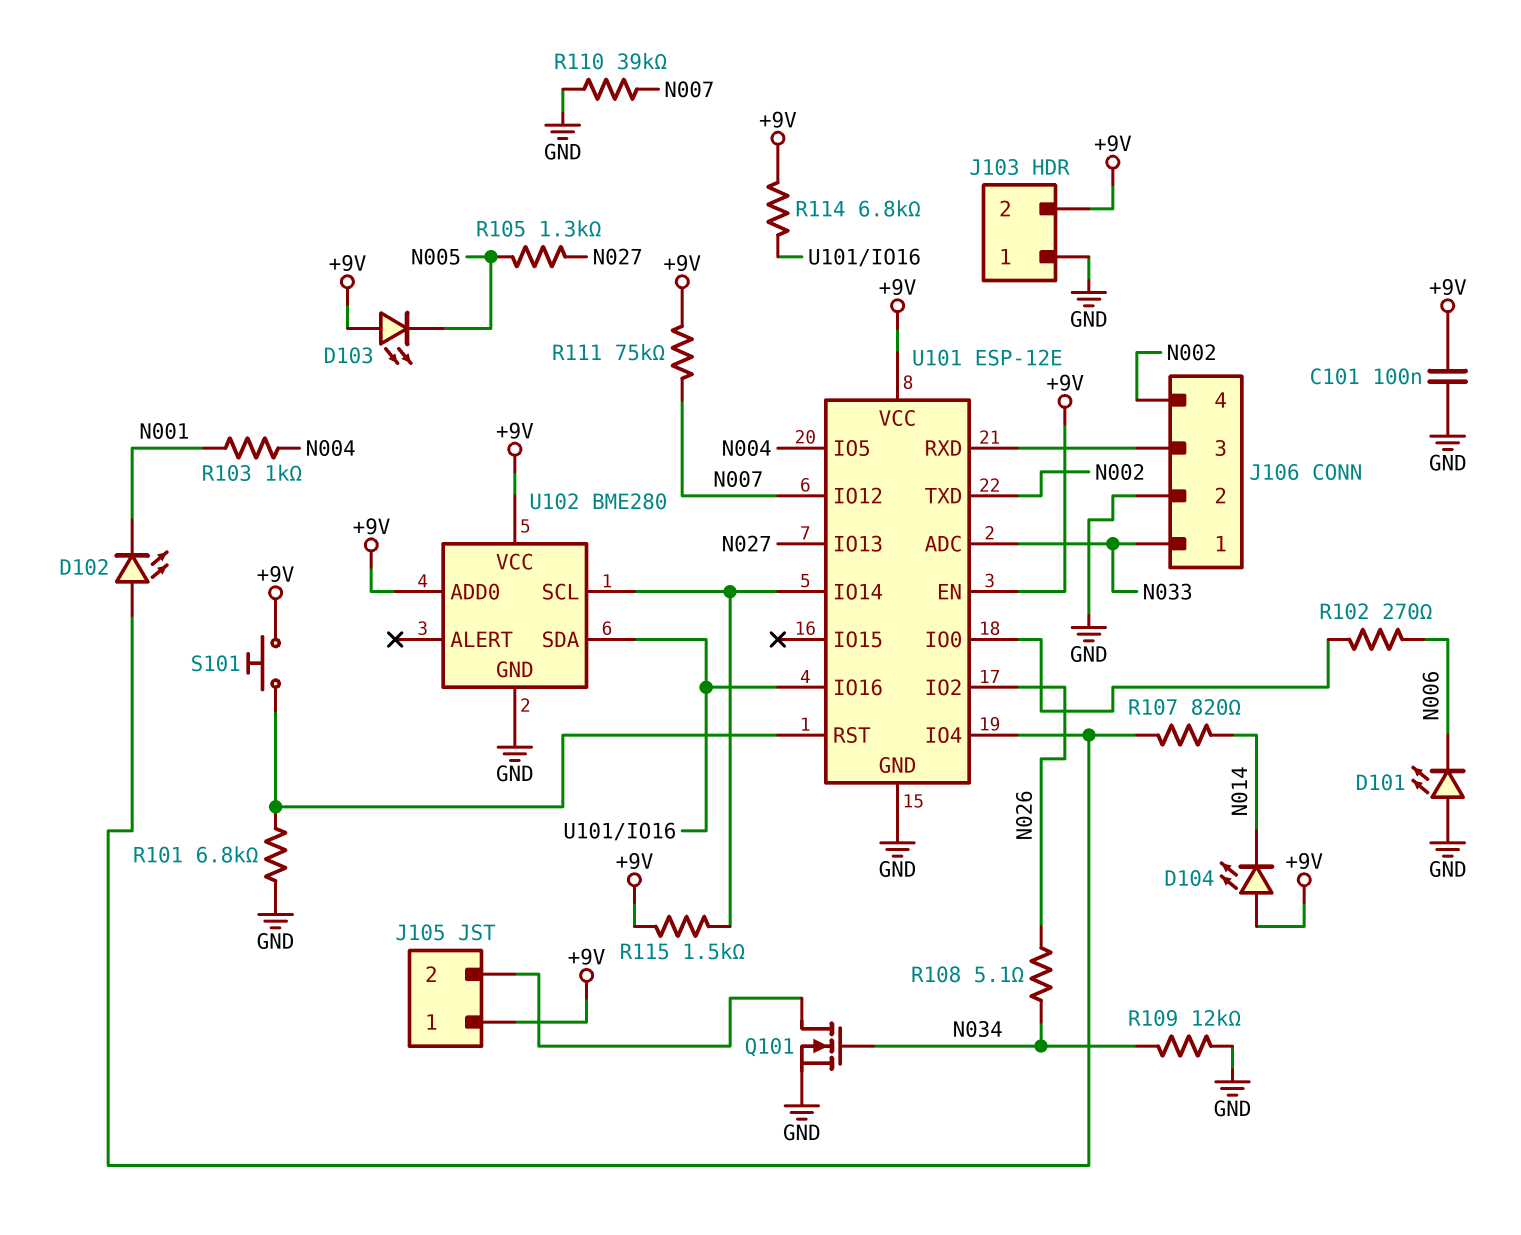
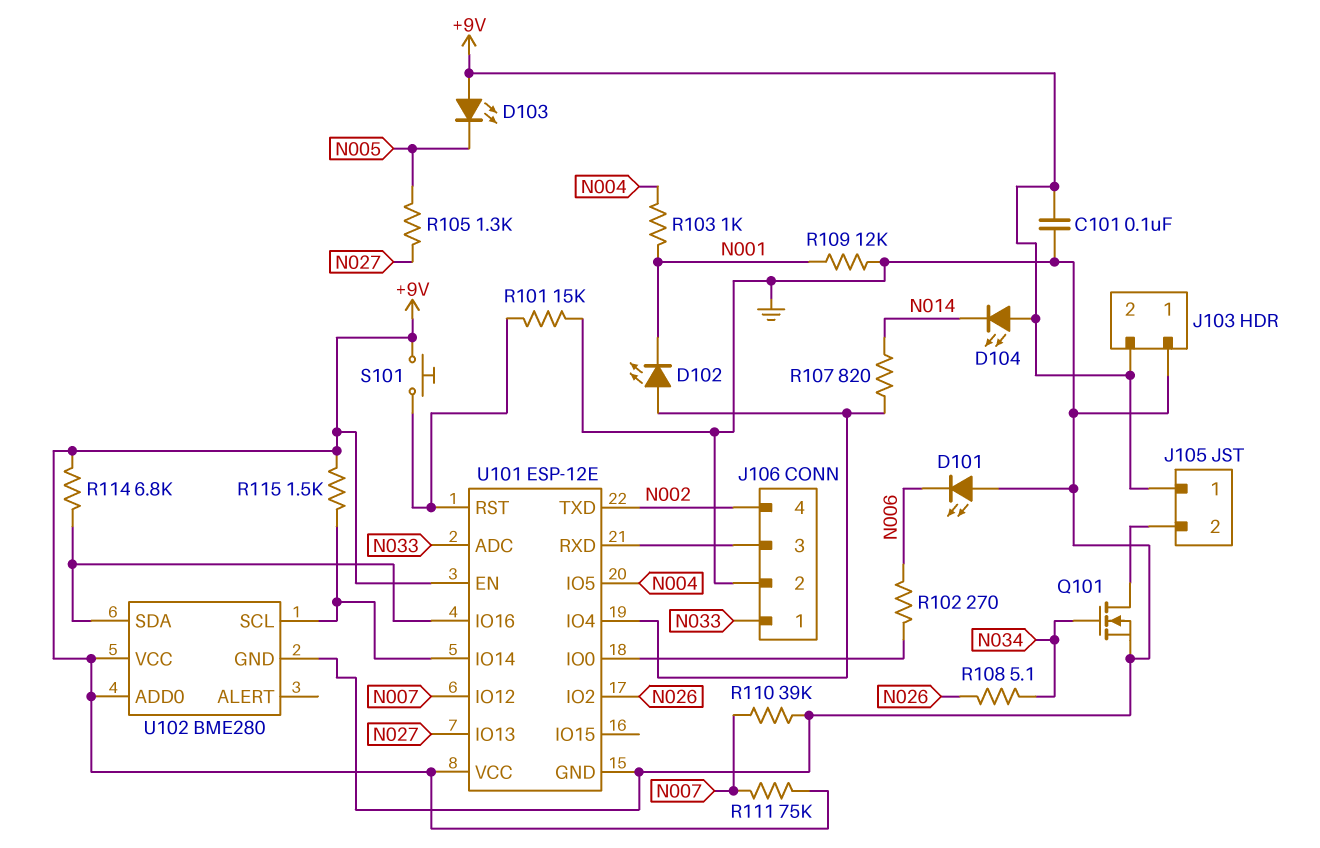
R101: 6.8k (GND, U101/RST) -> 15k (GND, U101/RST)
R109: 12k (GND, N034) -> 12k (GND, N001)

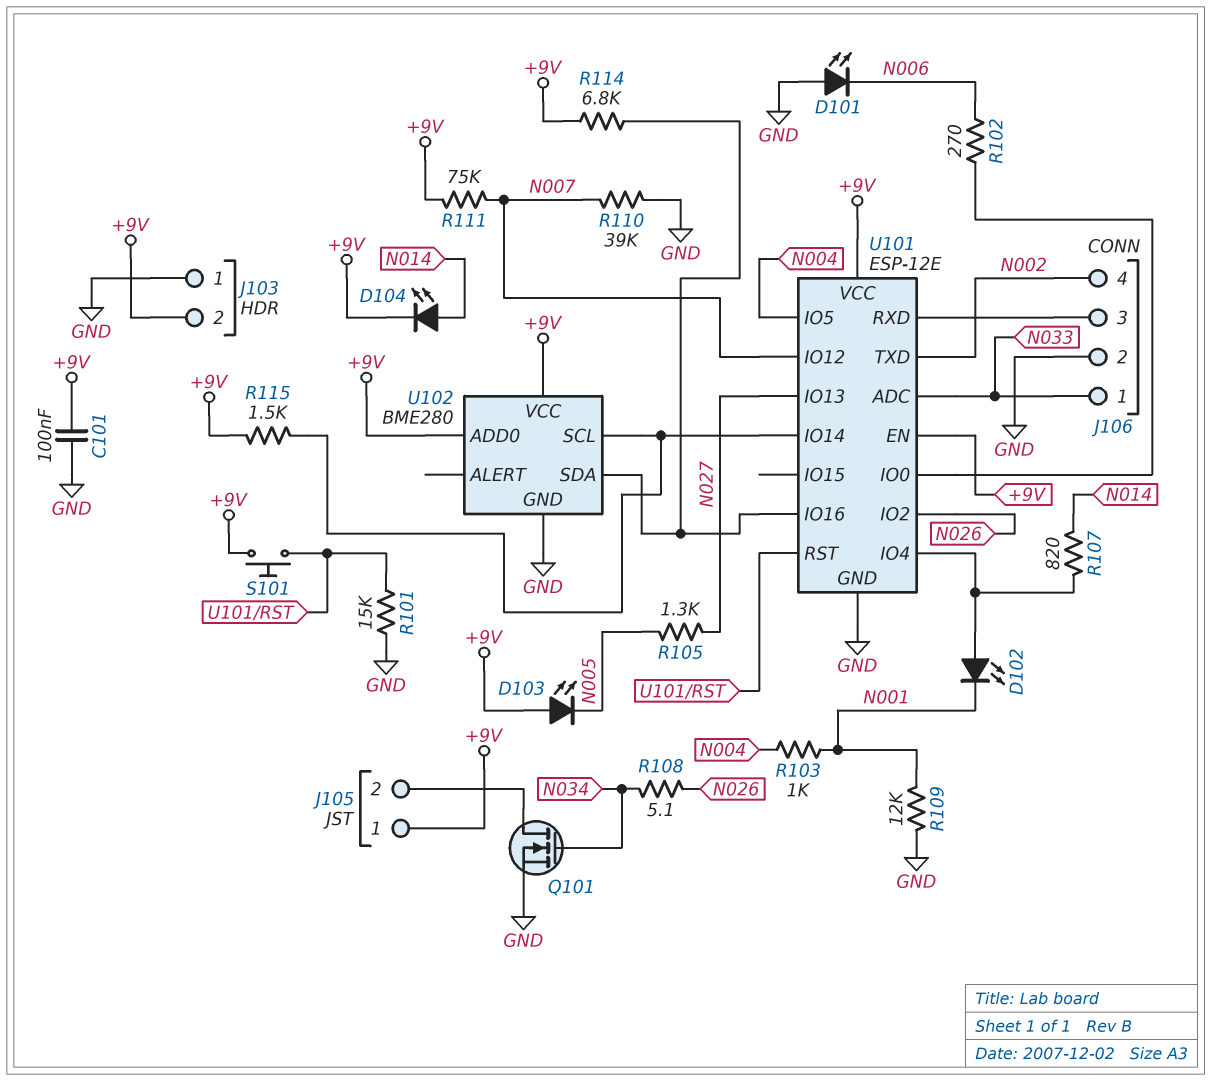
D104: LED (A +9V, K N014) -> LED (A N014, K +9V)

